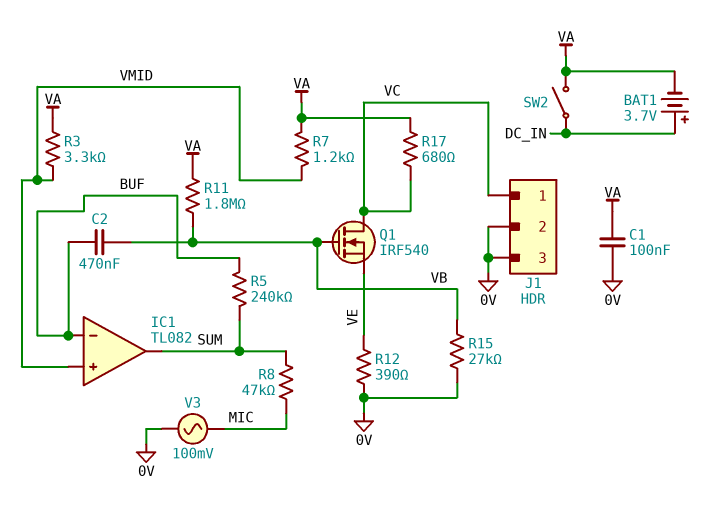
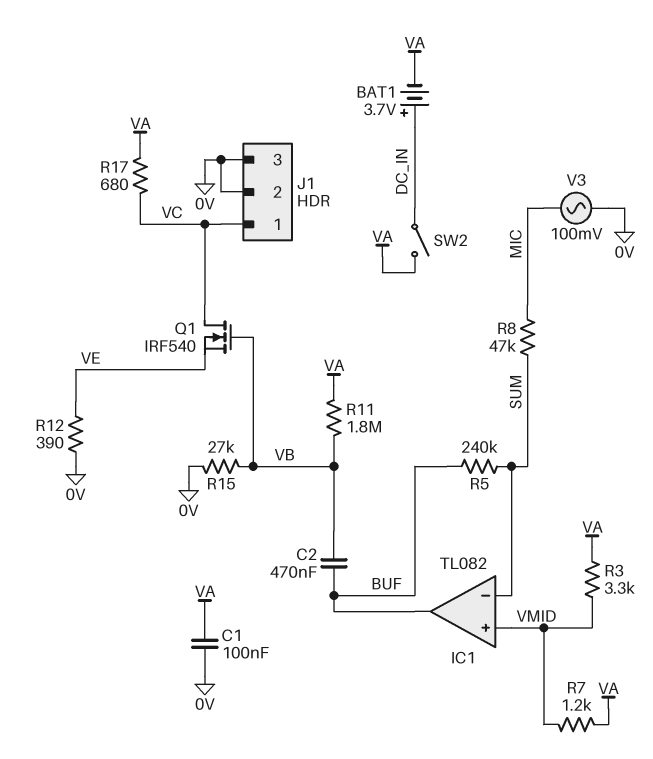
IC1 pin in-: BUF -> SUM
IC1 pin out: SUM -> BUF

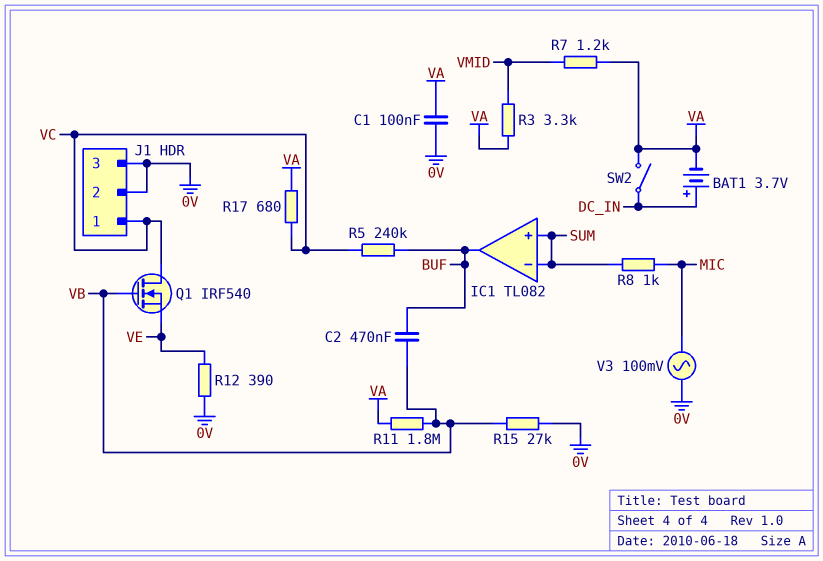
IC1 pin in+: VMID -> SUM
R5: 240k (BUF, SUM) -> 240k (BUF, VC)
R8: 47k (MIC, SUM) -> 1k (MIC, SUM)

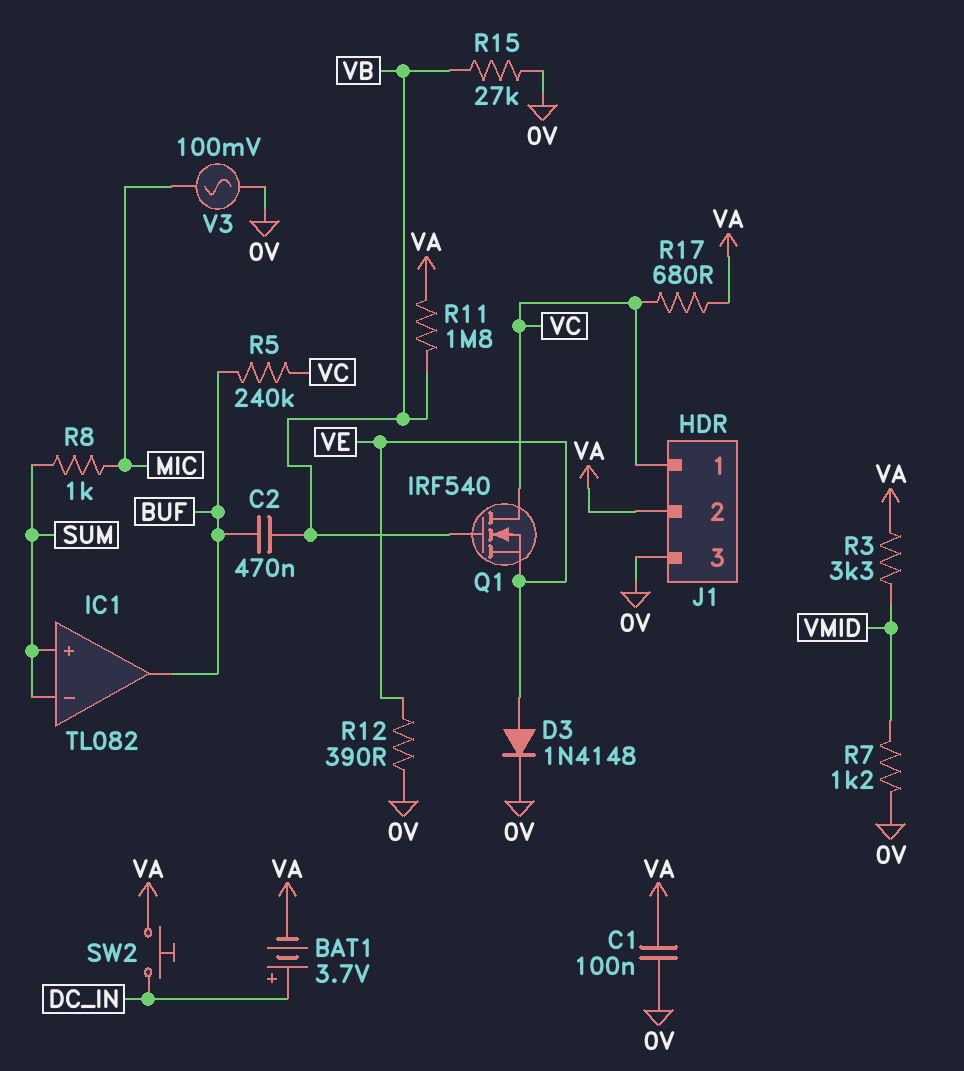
D3: none -> diode 1N4148 (A VE, K 0V)
J1 pin 2: 0V -> VA
R7: 1.2k (VA, VMID) -> 1.2k (0V, VMID)
SW2: switch (DC_IN, VA) -> button (DC_IN, VA)

